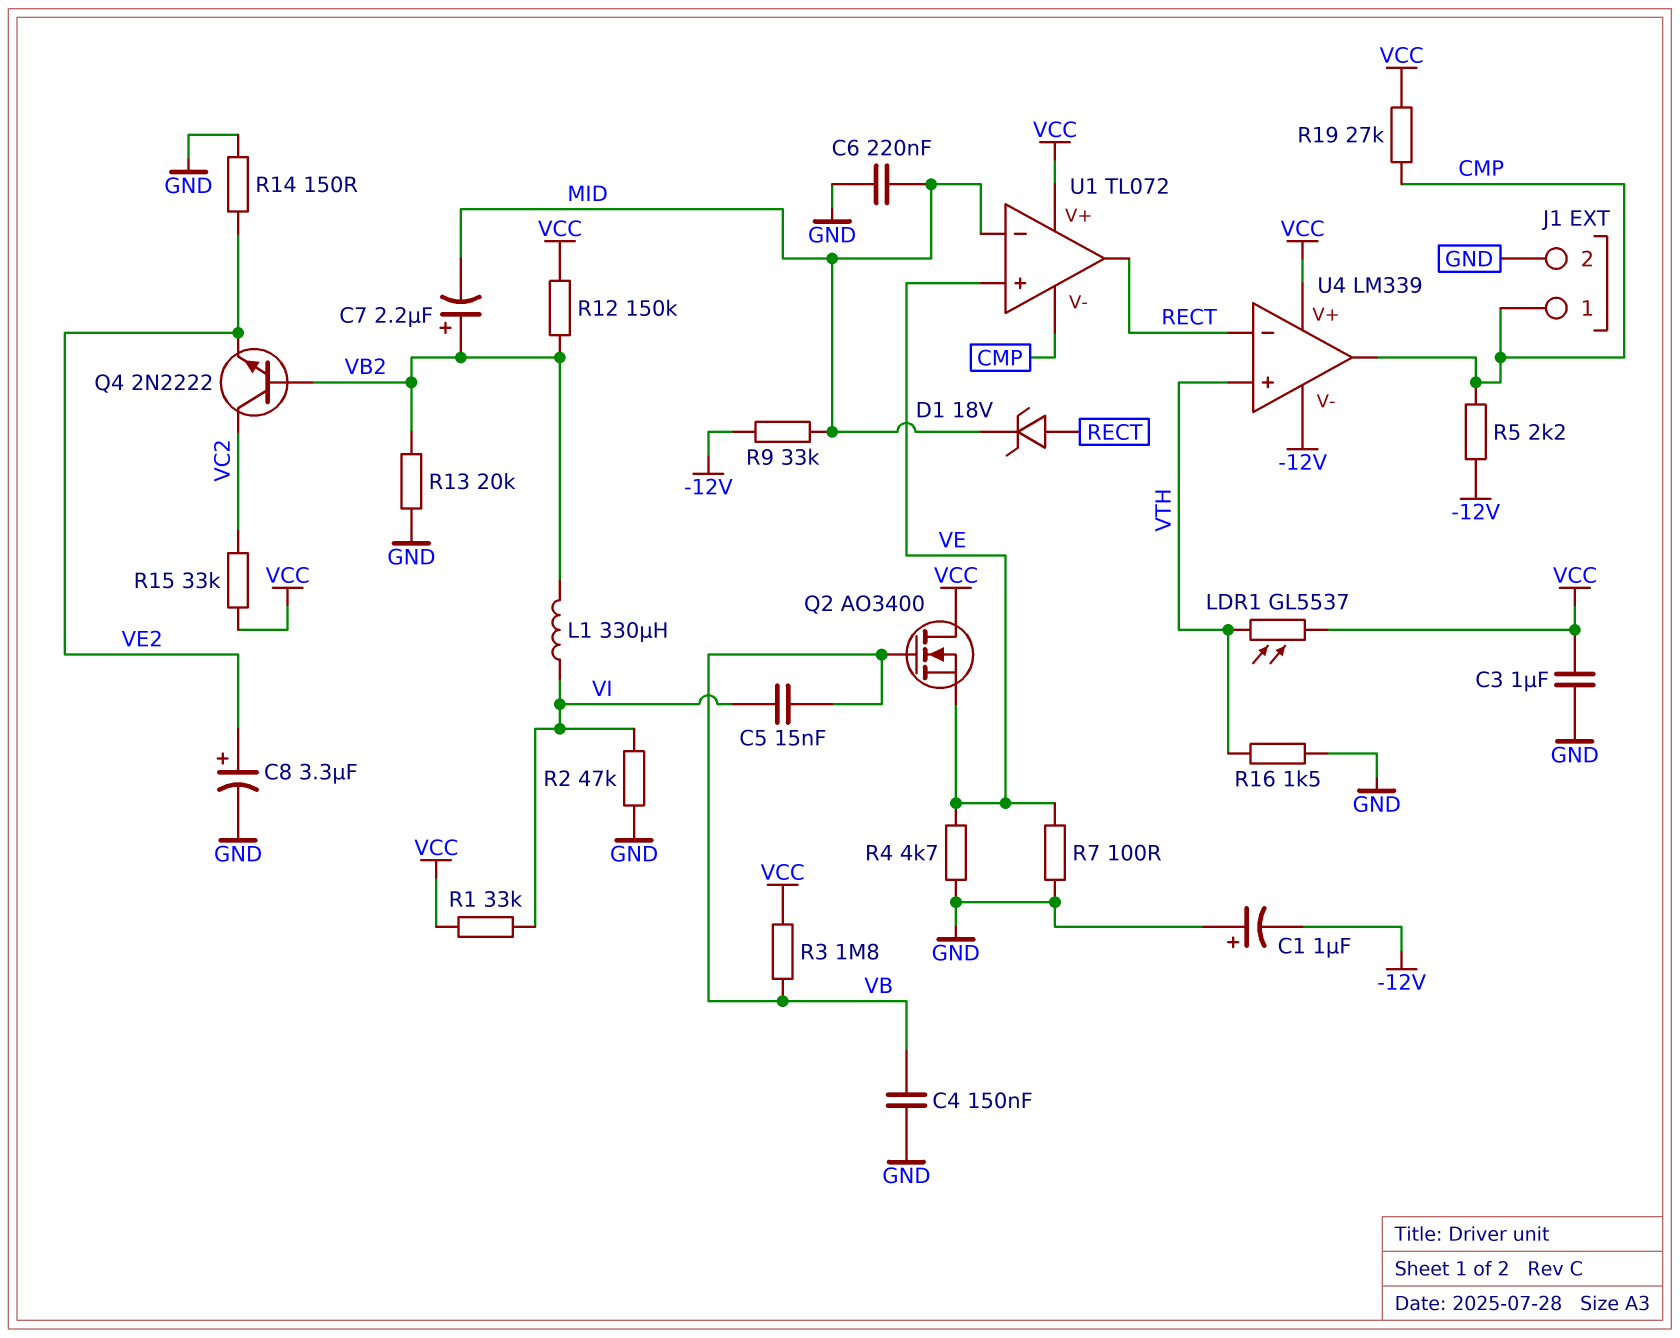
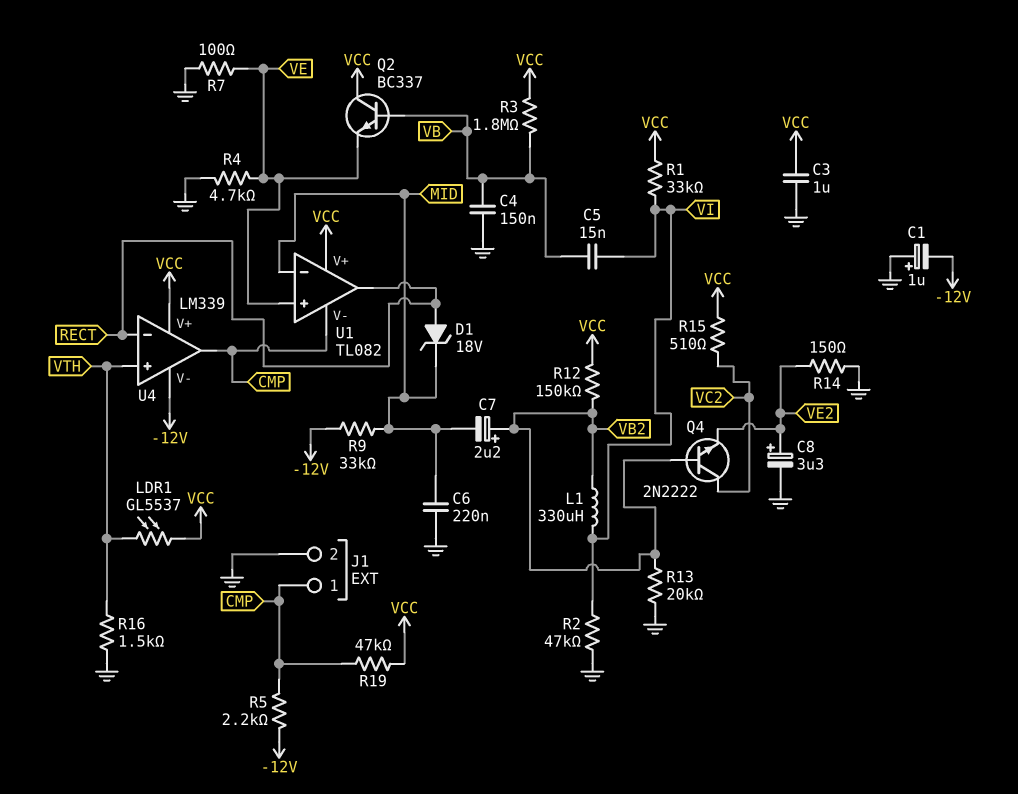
Q2: NMOS AO3400 (G VB, D VCC, S VE) -> NPN BC337 (B VB, C VCC, E VE)
R15: 33k (VC2, VCC) -> 510 (VC2, VCC)
R19: 27k (CMP, VCC) -> 47k (CMP, VCC)
U1: TL072 -> TL082

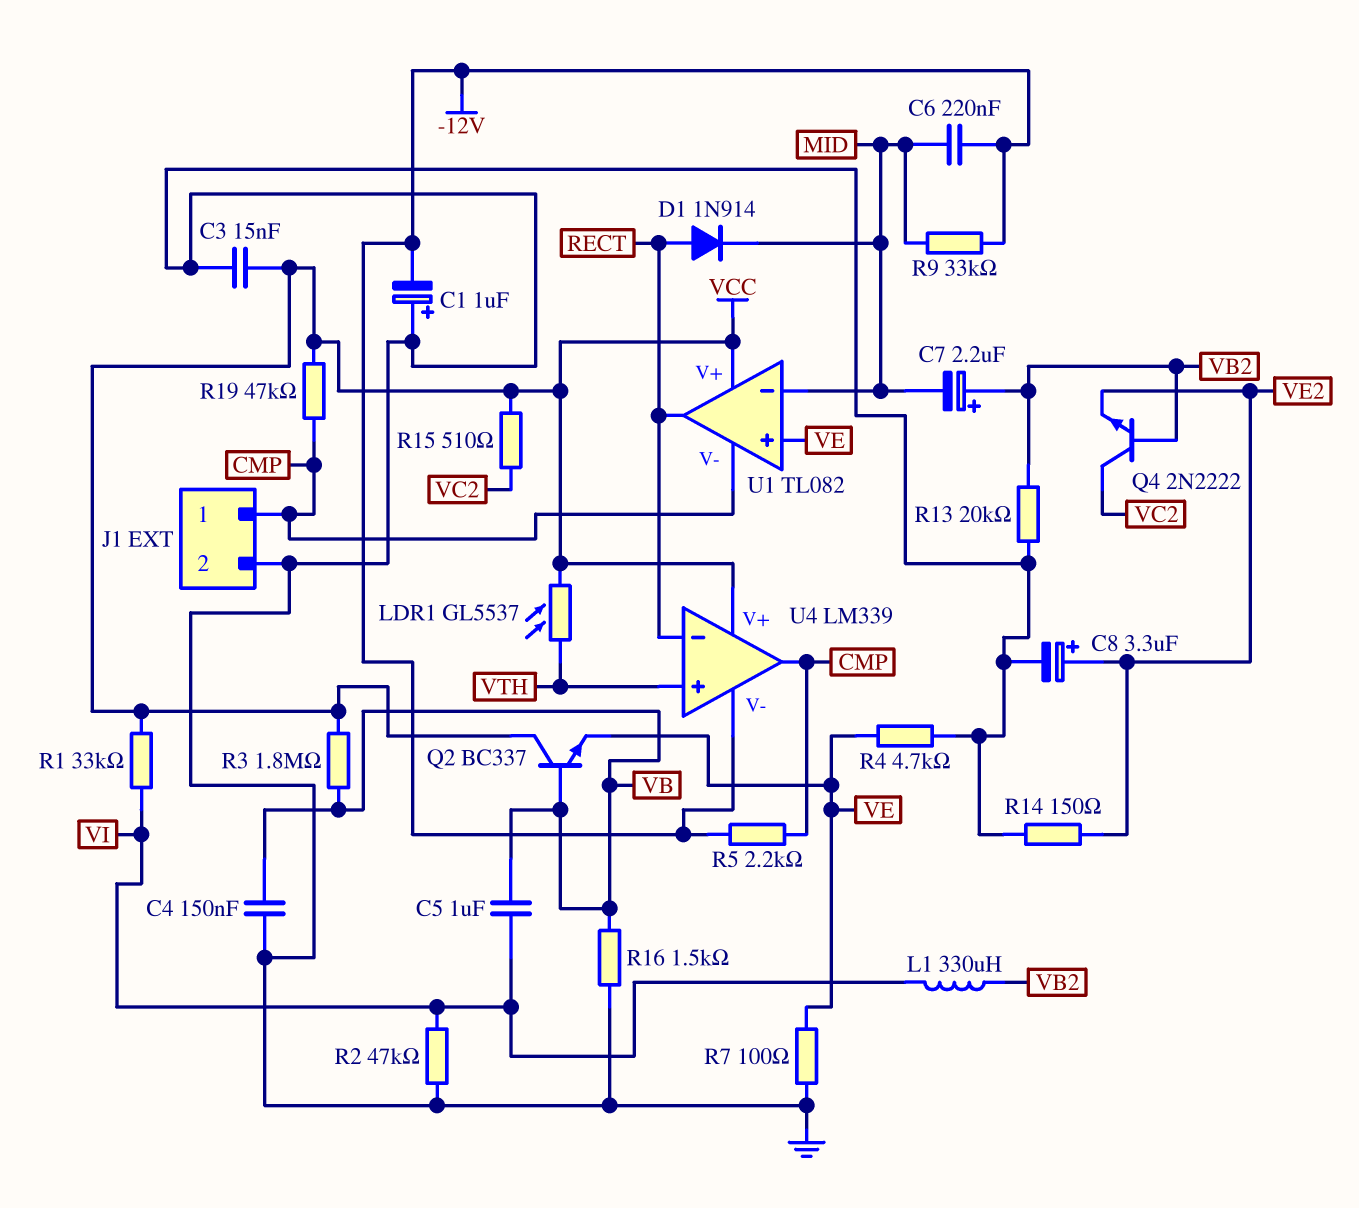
C3: 1uF (GND, VCC) -> 15nF (GND, VCC)
C5: 15nF (VB, VI) -> 1uF (VB, VI)
C6: 220nF (GND, MID) -> 220nF (-12V, MID)
D1: zener 18V (A RECT, K MID) -> diode 1N914 (A RECT, K MID)
R12: 150k (VB2, VCC) -> none
R16: 1.5k (GND, VTH) -> 1.5k (GND, VB)

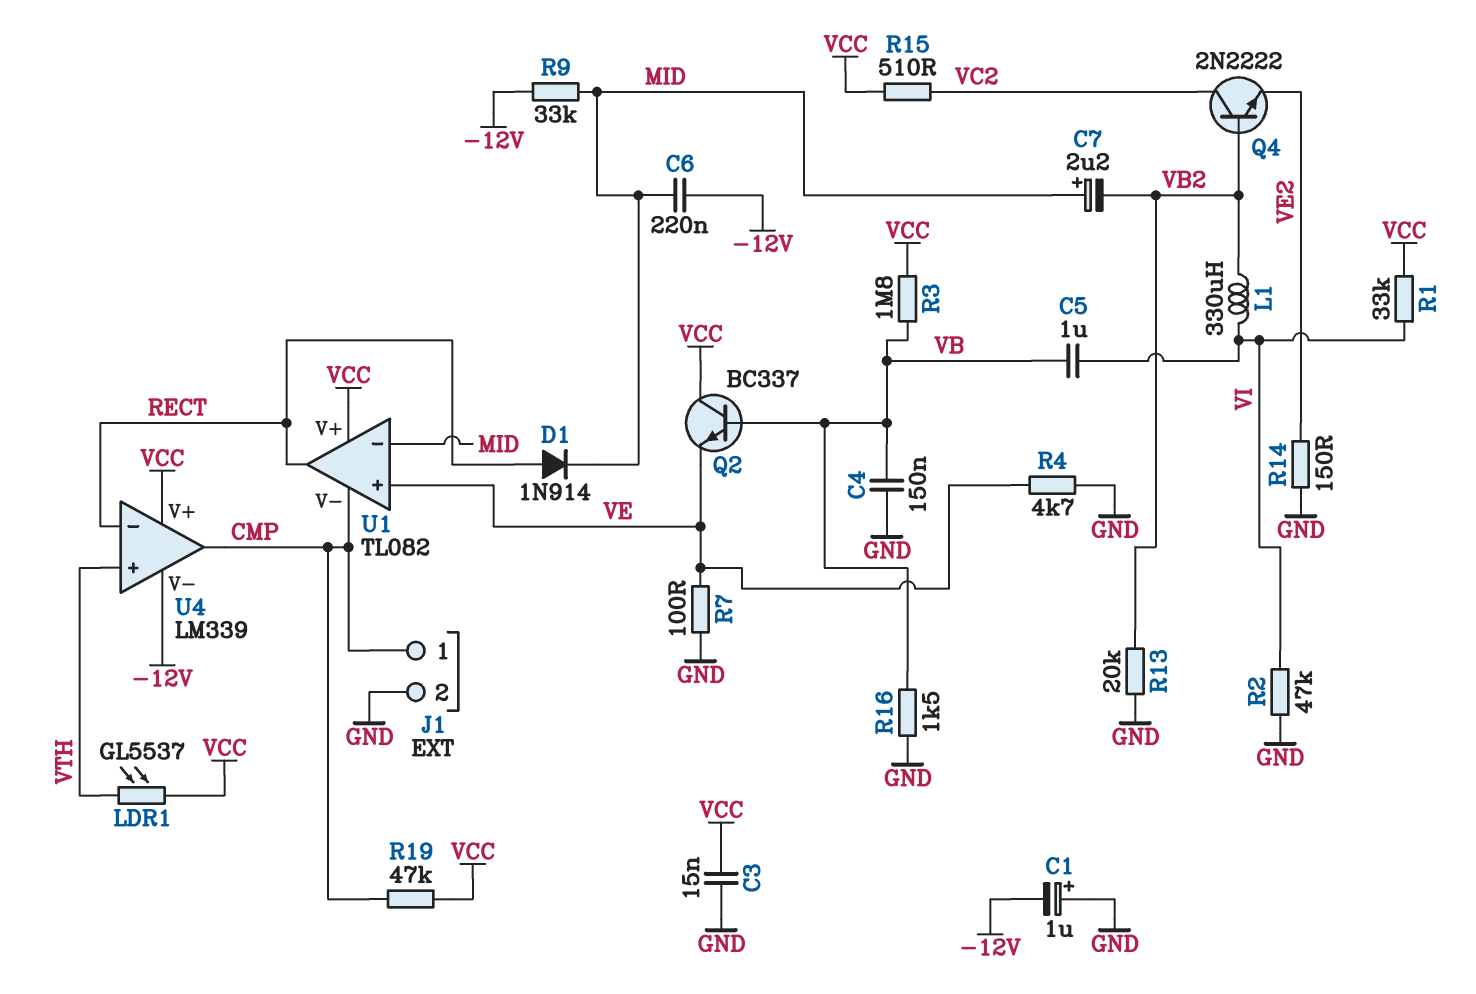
C7: 2.2uF (plus VB2, minus MID) -> 2.2uF (plus MID, minus VB2)
C8: 3.3uF (plus VE2, minus GND) -> none
R5: 2.2k (-12V, CMP) -> none

